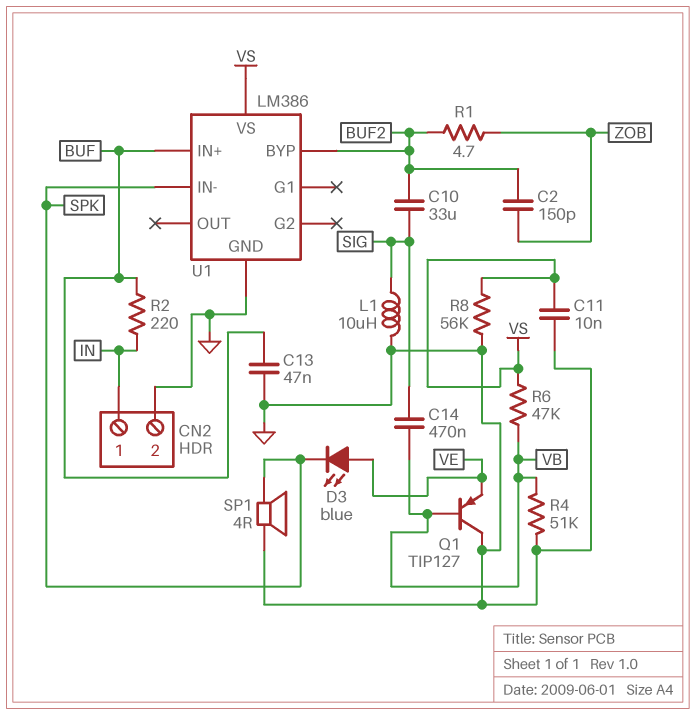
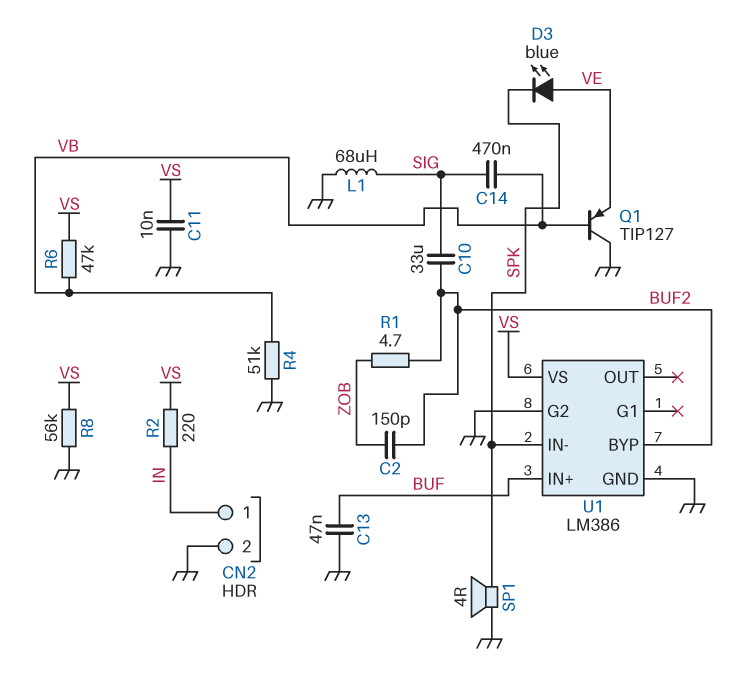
L1: 10uH (GND, SIG) -> 68uH (GND, SIG)
R2: 220 (BUF, IN) -> 220 (IN, VS)
U1 pin G2: none -> GND

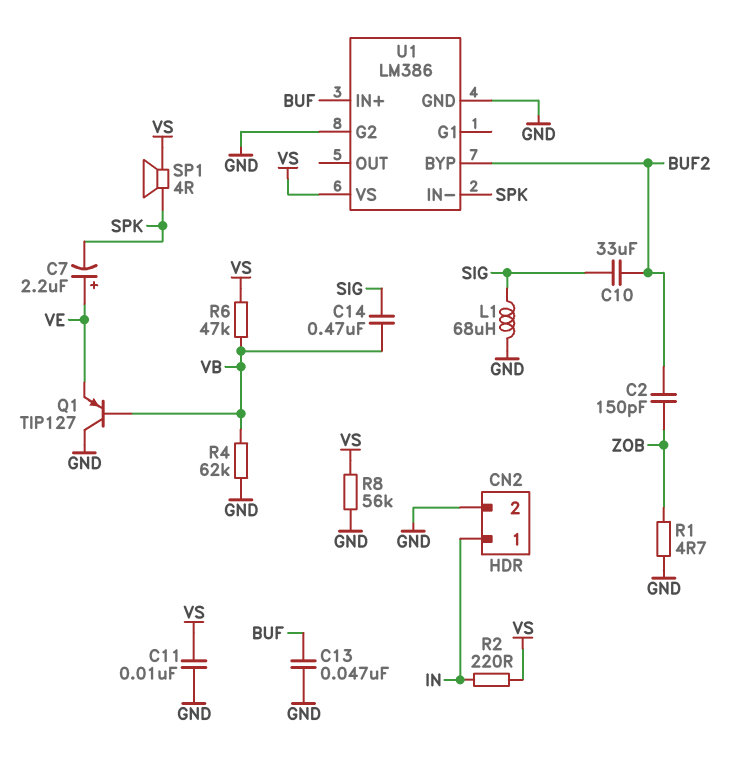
C7: none -> 2.2uF (plus VE, minus SPK)
D3: LED blue (A VE, K SPK) -> none
R1: 4.7 (BUF2, ZOB) -> 4.7 (GND, ZOB)
R4: 51k (GND, VB) -> 62k (GND, VB)
SP1: speaker 4R (GND, SPK) -> speaker 4R (SPK, VS)

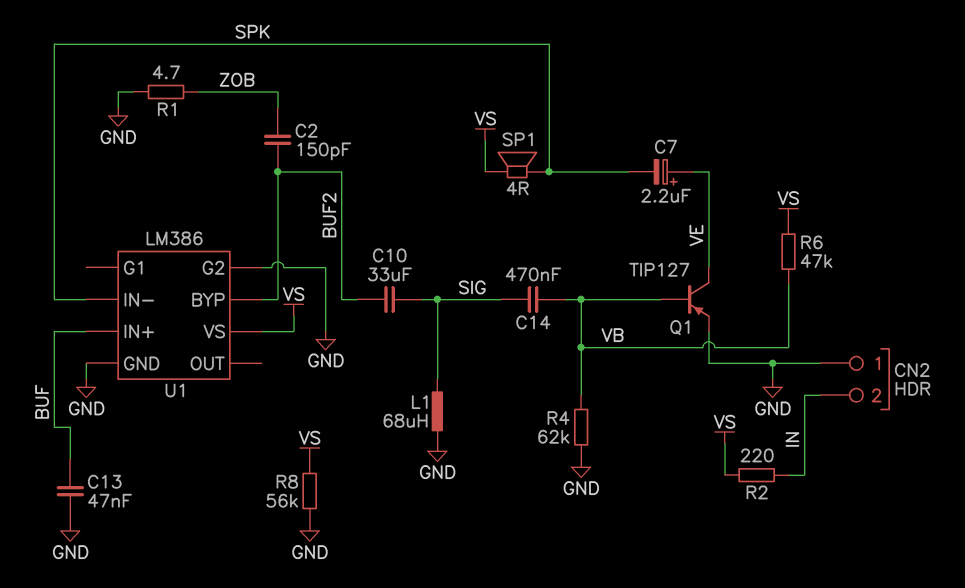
C11: 10nF (GND, VS) -> none
CN2 pin 1: IN -> GND
CN2 pin 2: GND -> IN
Q1: PNP TIP127 (B VB, C GND, E VE) -> PNP TIP127 (B VB, C VE, E GND)

